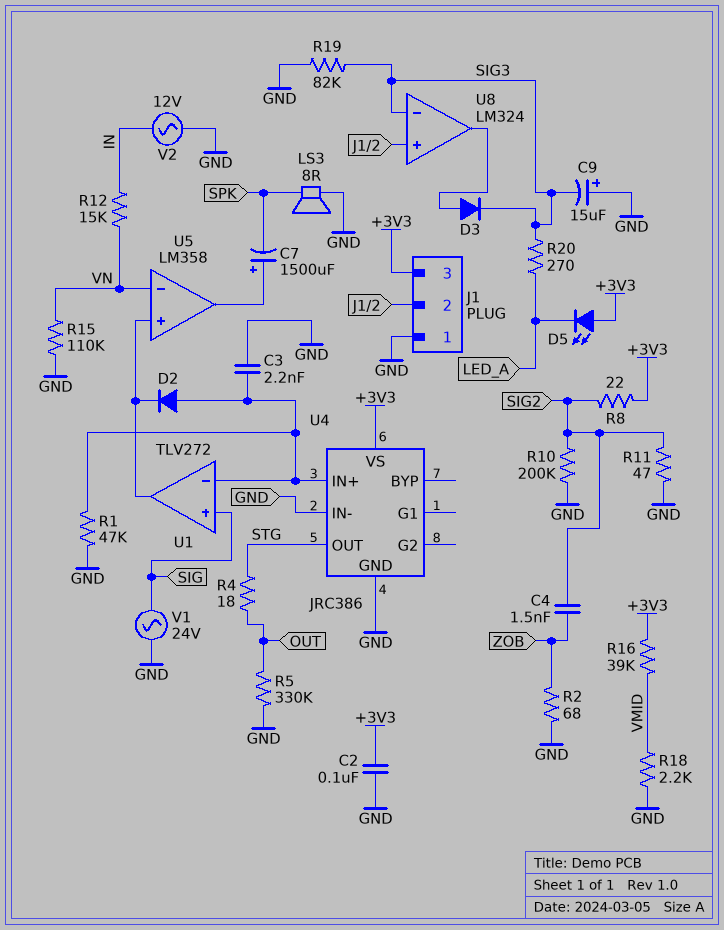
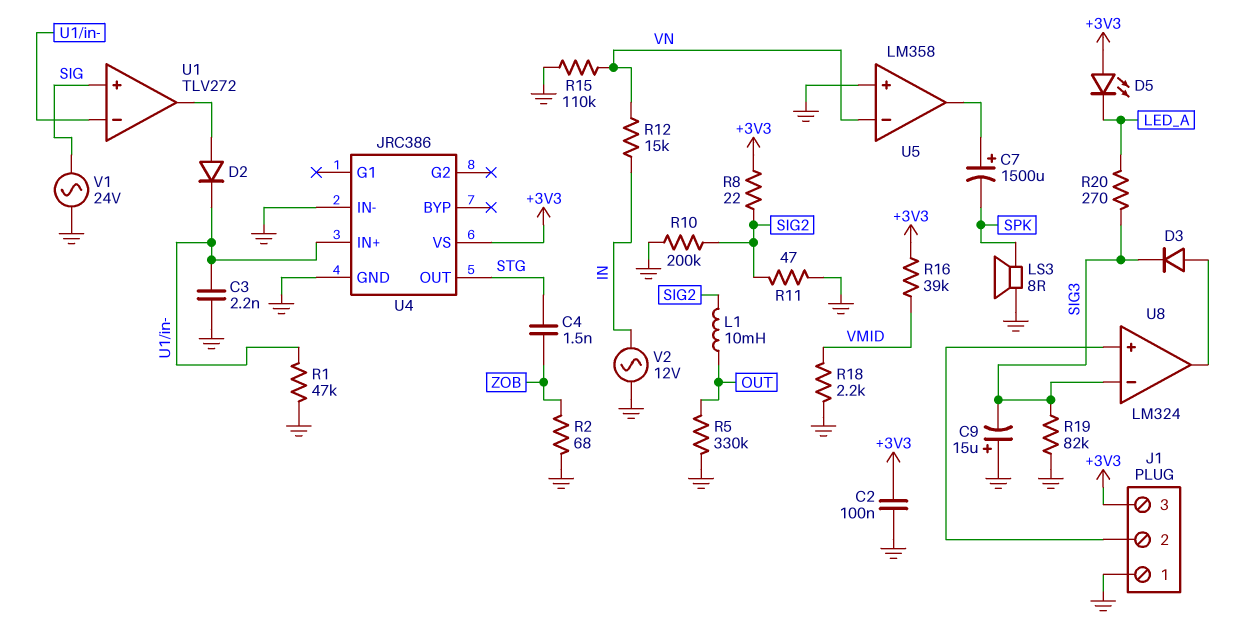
C4: 1.5nF (SIG2, ZOB) -> 1.5nF (STG, ZOB)
D2: diode (A U1/in-, K U1/out) -> diode (A U1/out, K U1/in-)
L1: none -> 10mH (OUT, SIG2)
R4: 18 (OUT, STG) -> none
U5 pin in+: U1/out -> GND

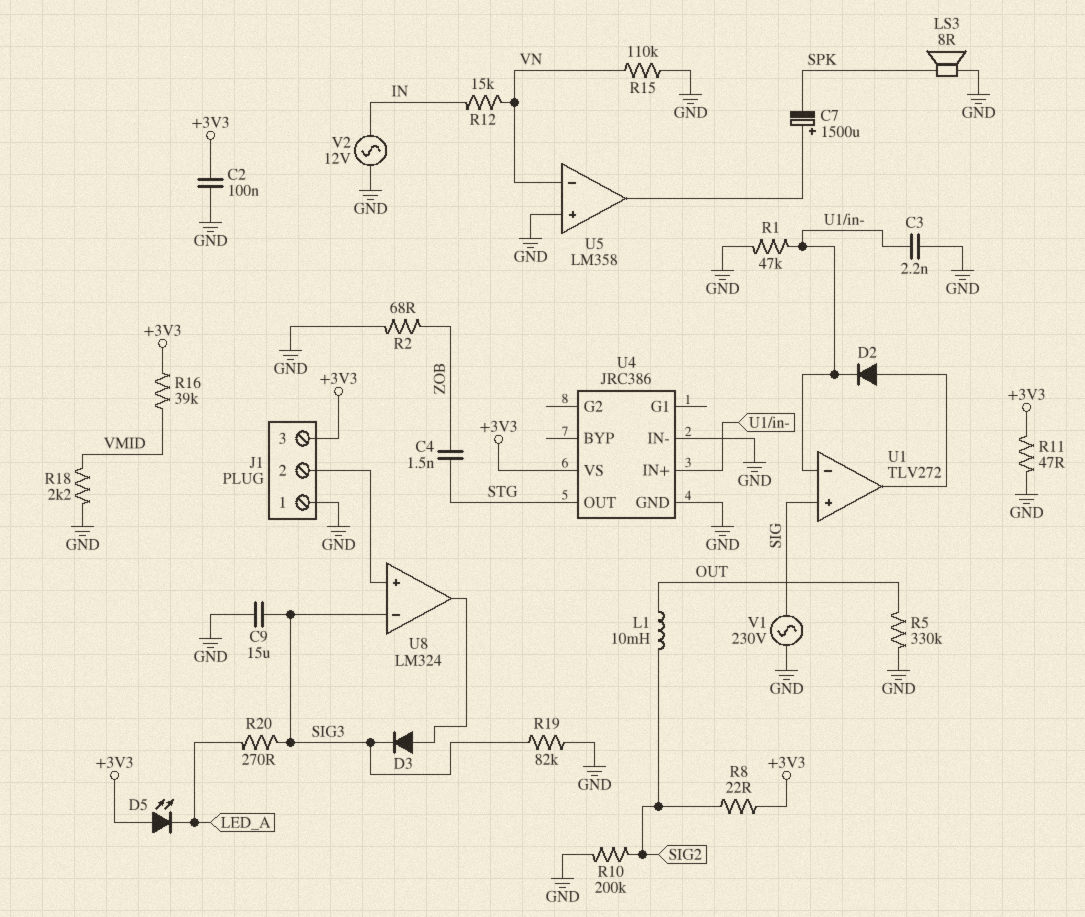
C9: 15uF (plus GND, minus SIG3) -> 15uF (GND, SIG3)
R11: 47 (GND, SIG2) -> 47 (+3V3, GND)
V1: AC 24V (GND, SIG) -> AC 230V (GND, SIG)

